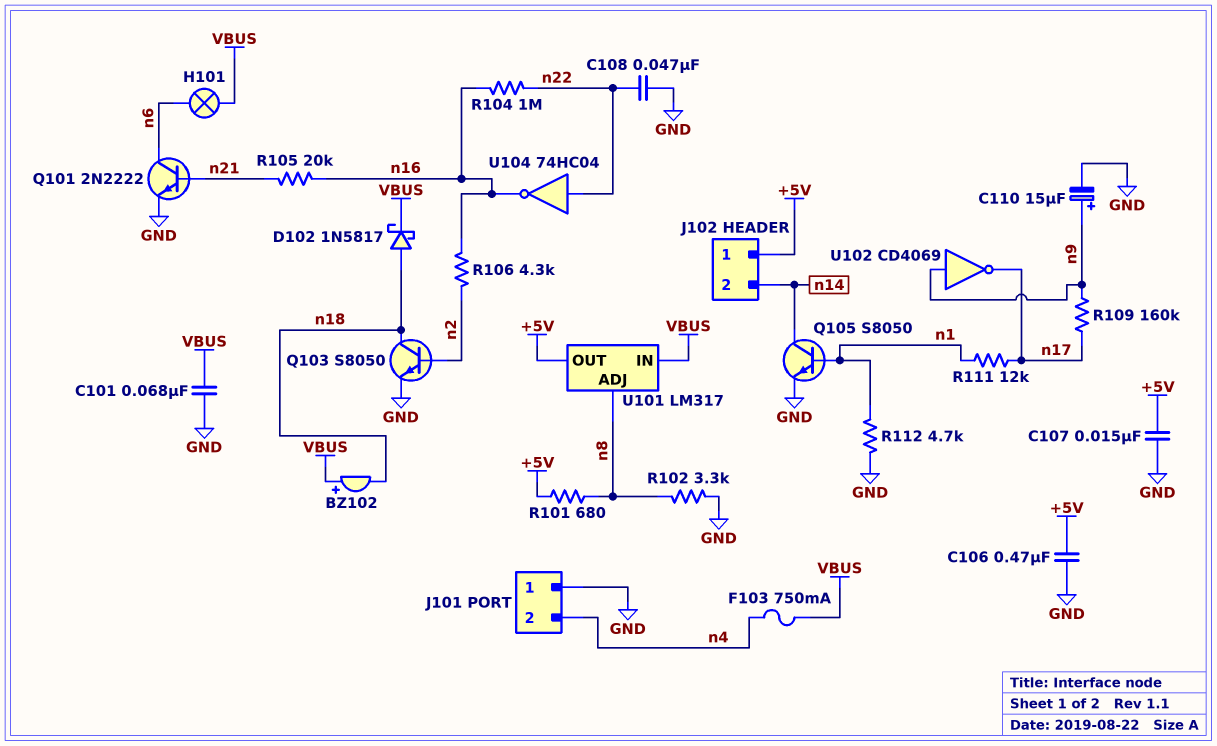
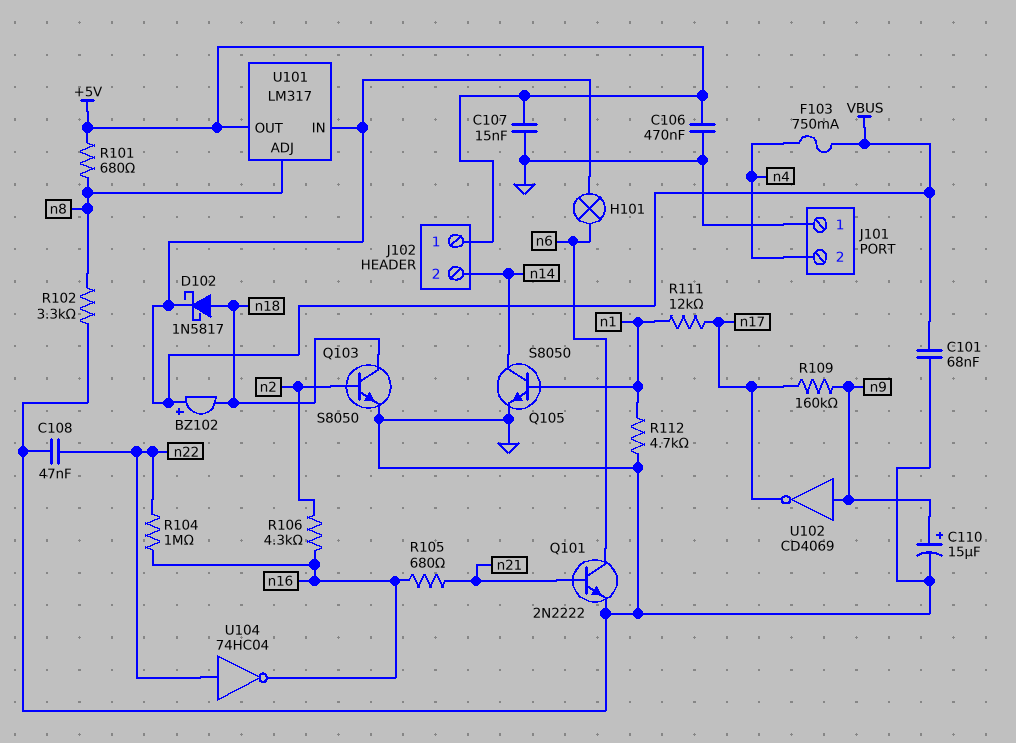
R105: 20k (n16, n21) -> 680 (n16, n21)

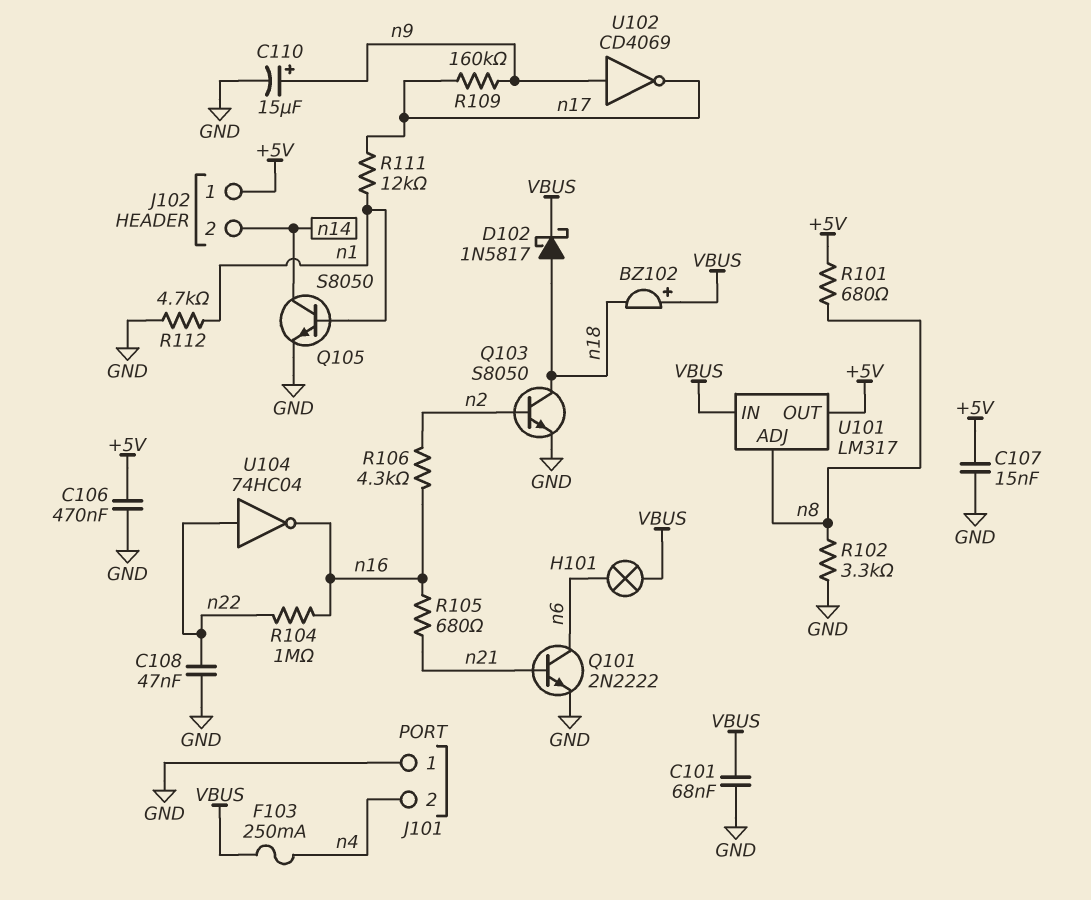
F103: 750mA (VBUS, n4) -> 250mA (VBUS, n4)

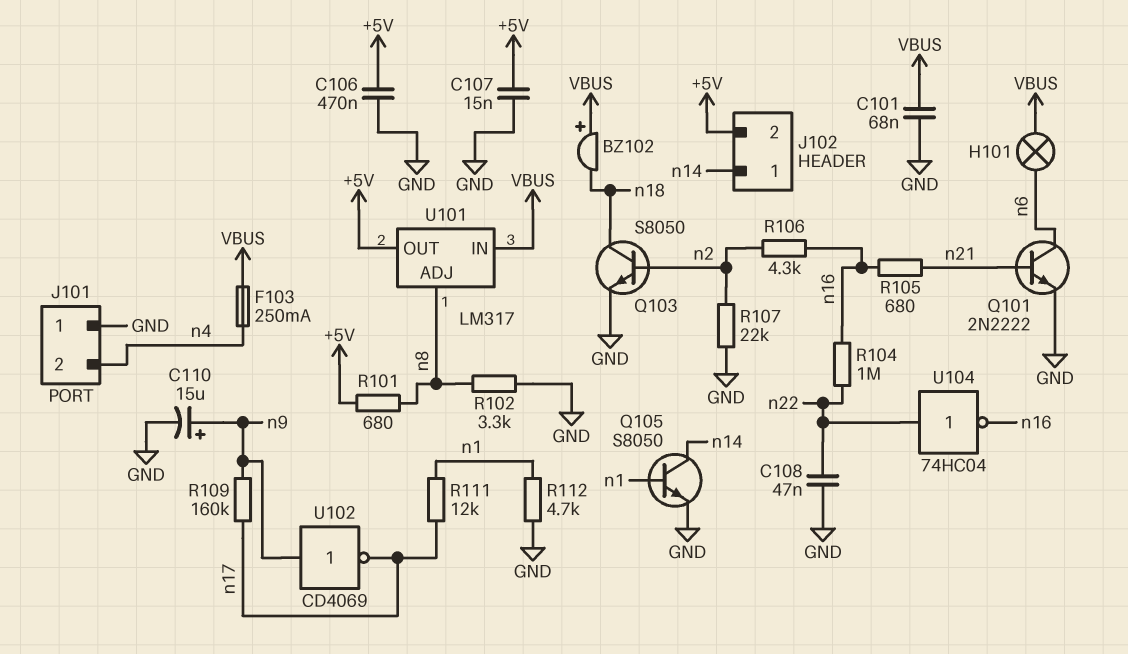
D102: schottky 1N5817 (A n18, K VBUS) -> none
J102 pin 1: +5V -> n14
J102 pin 2: n14 -> +5V
R107: none -> 22k (GND, n2)

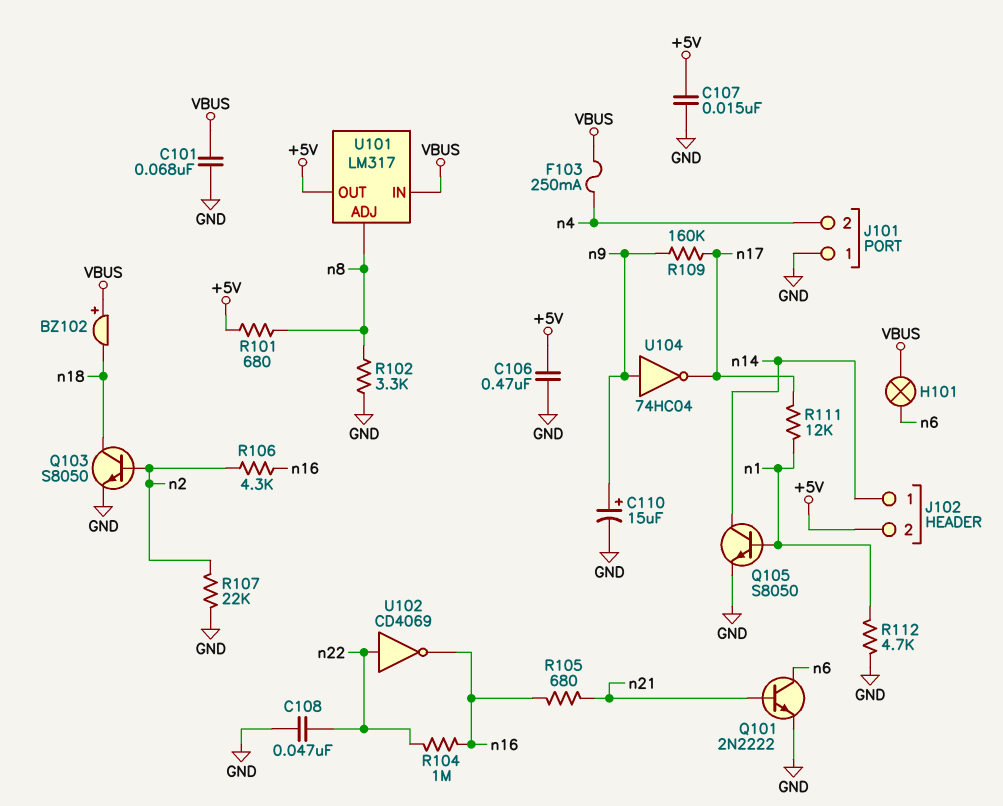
U102: NOT CD4069 (in n9, out n17) -> NOT CD4069 (in n22, out n16)
U104: NOT 74HC04 (in n22, out n16) -> NOT 74HC04 (in n9, out n17)

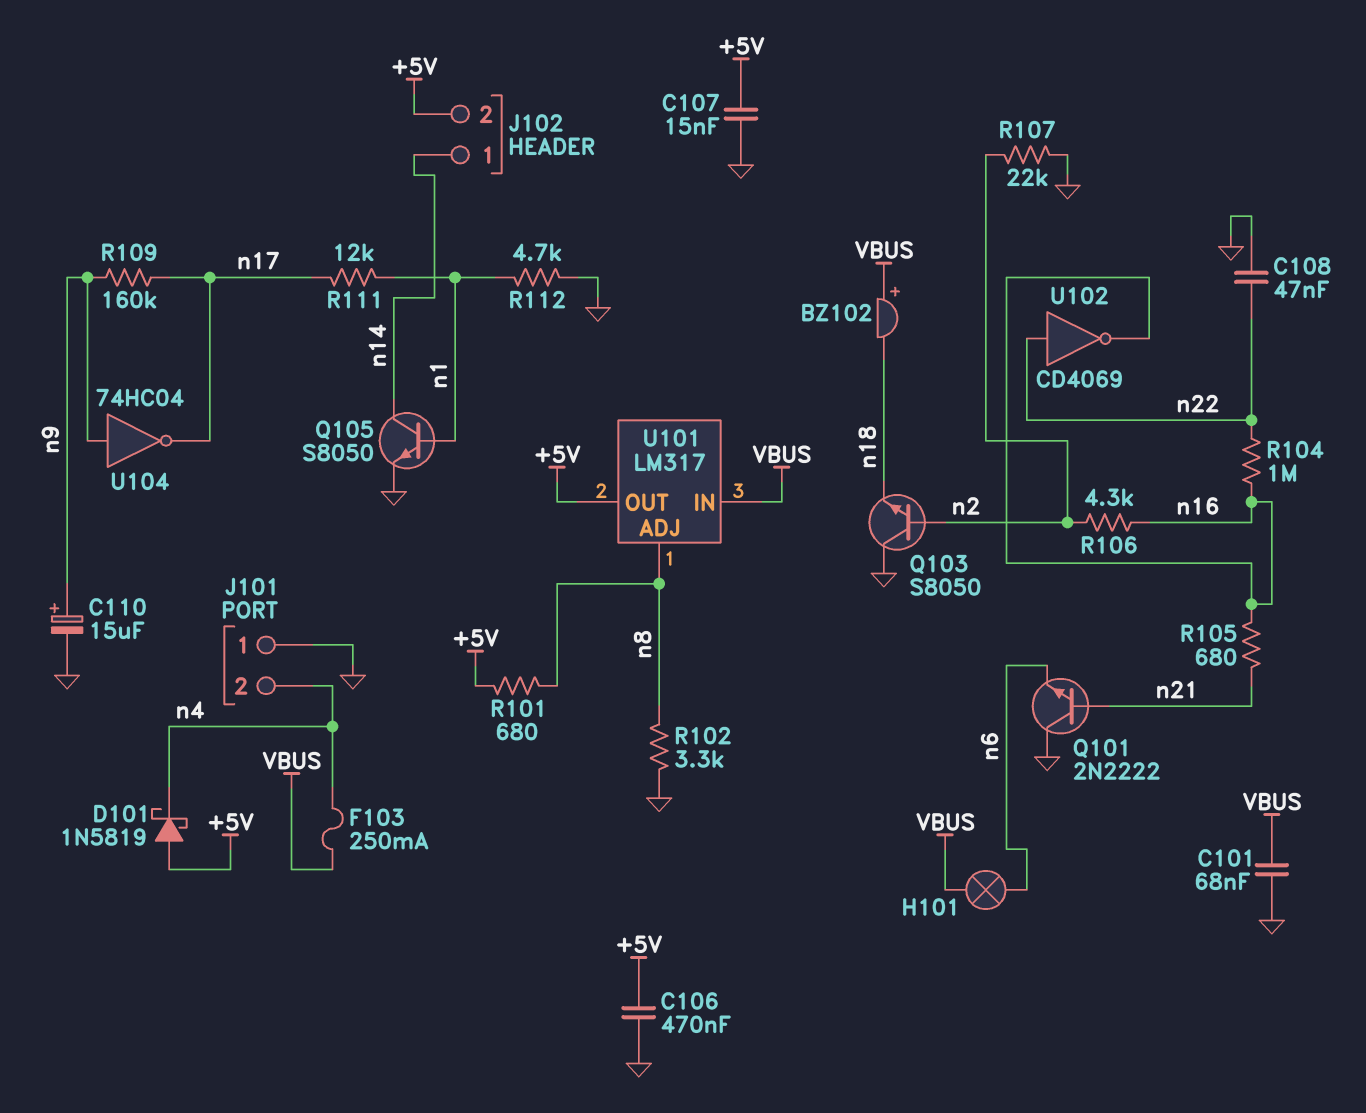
D101: none -> schottky 1N5819 (A +5V, K n4)
Q101: NPN 2N2222 (B n21, C n6, E GND) -> NPN 2N2222 (B n21, C GND, E n6)
Q103: NPN S8050 (B n2, C n18, E GND) -> NPN S8050 (B n2, C GND, E n18)

